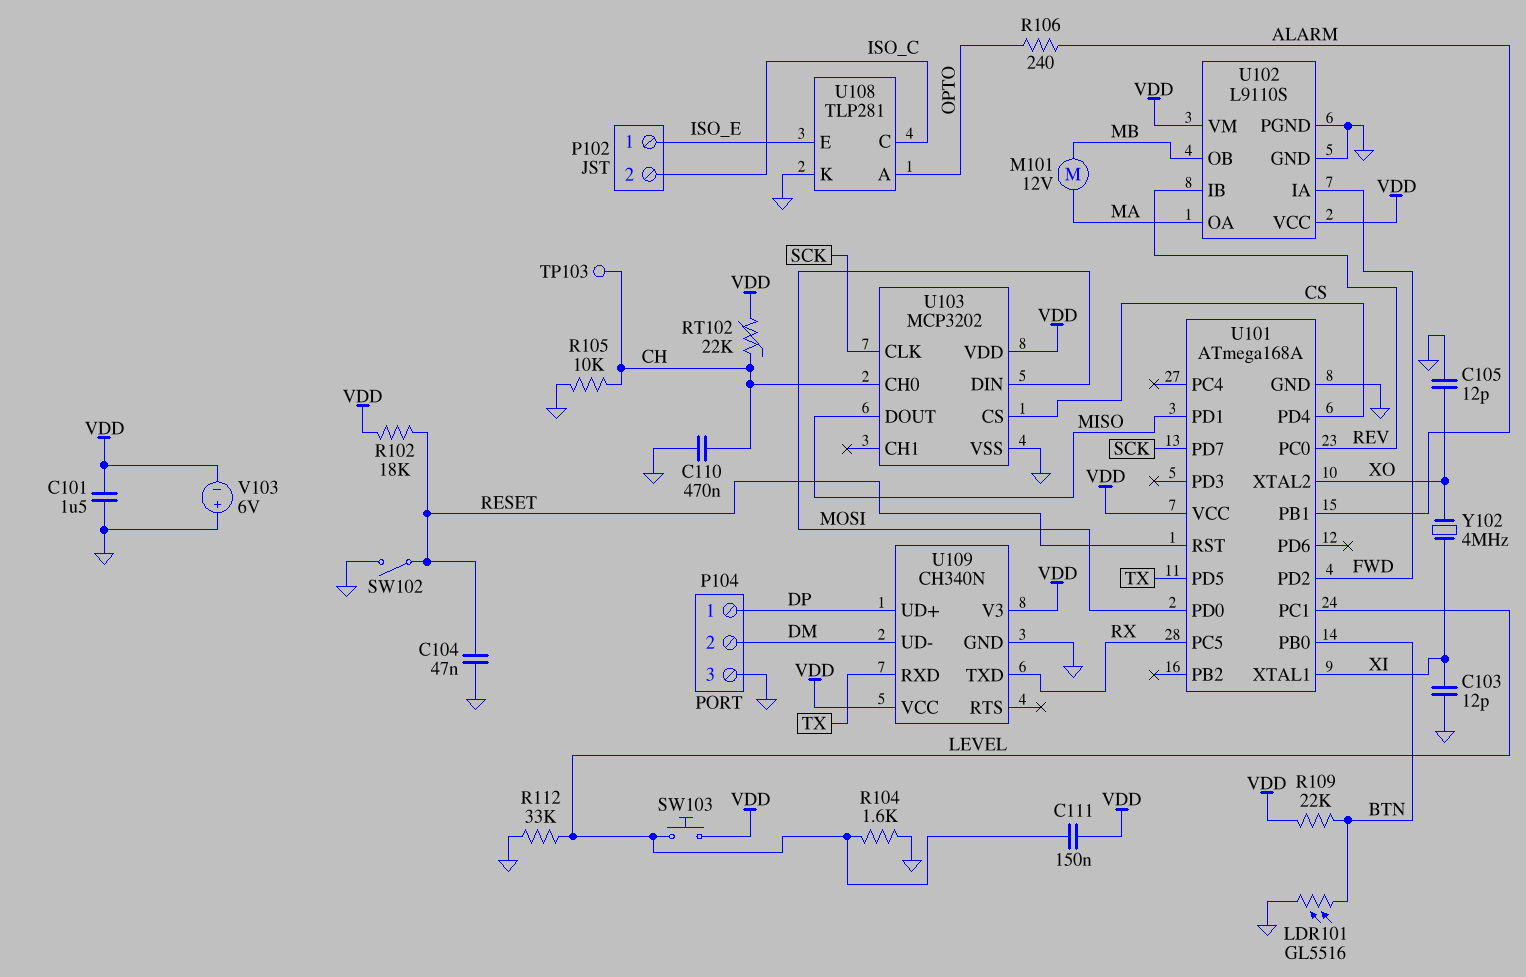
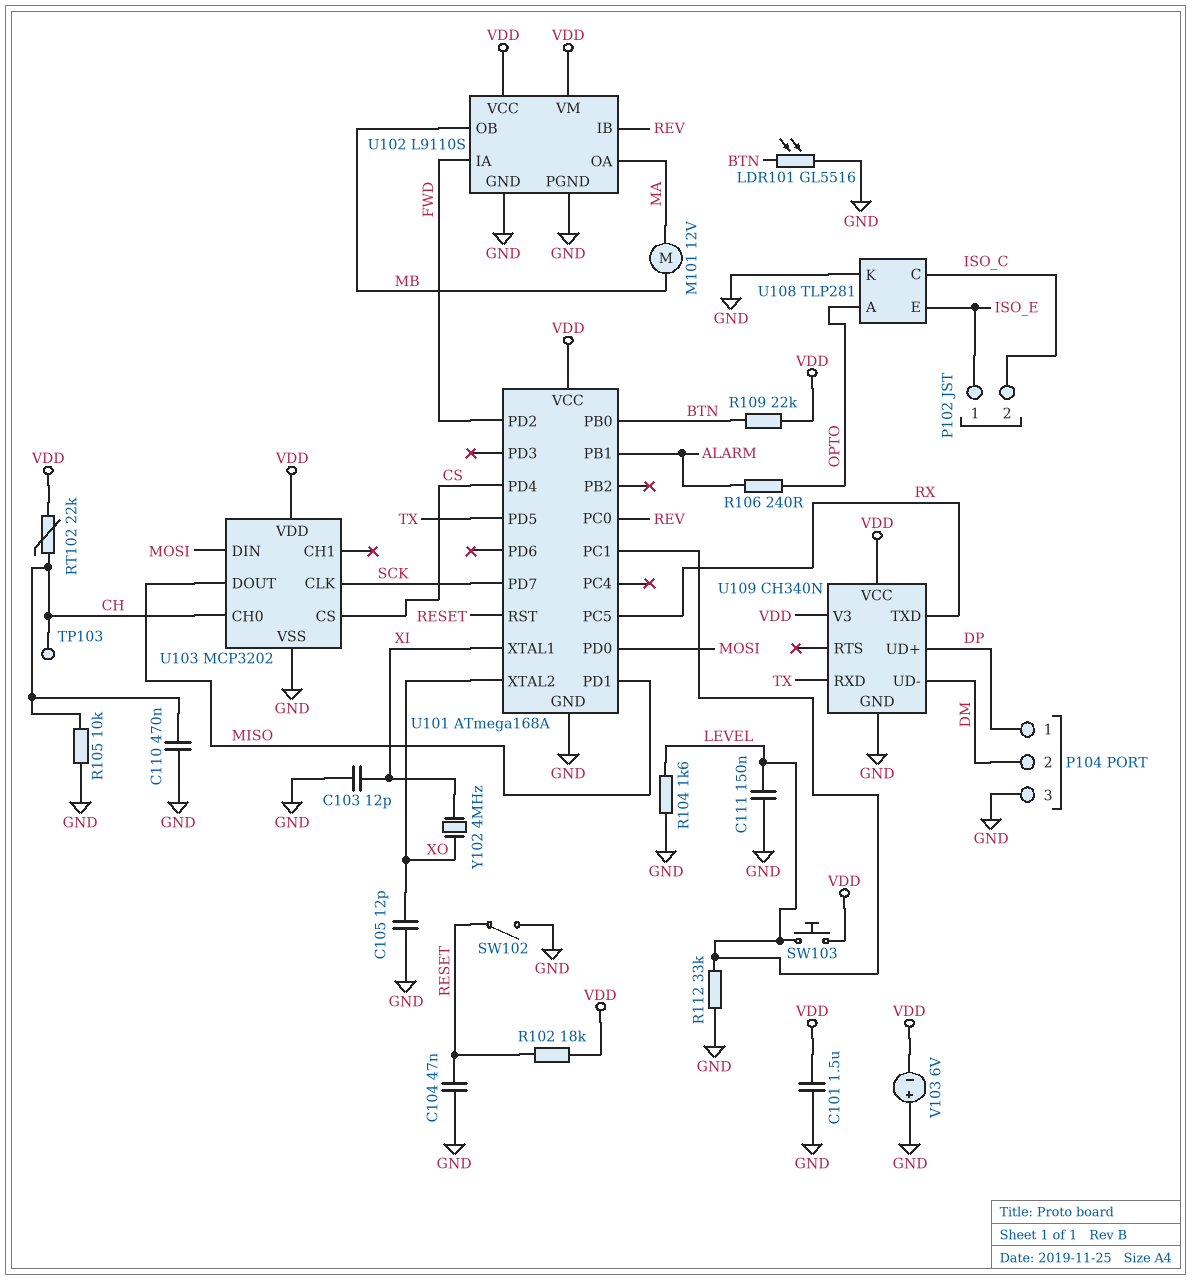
C111: 150nF (LEVEL, VDD) -> 150nF (GND, LEVEL)

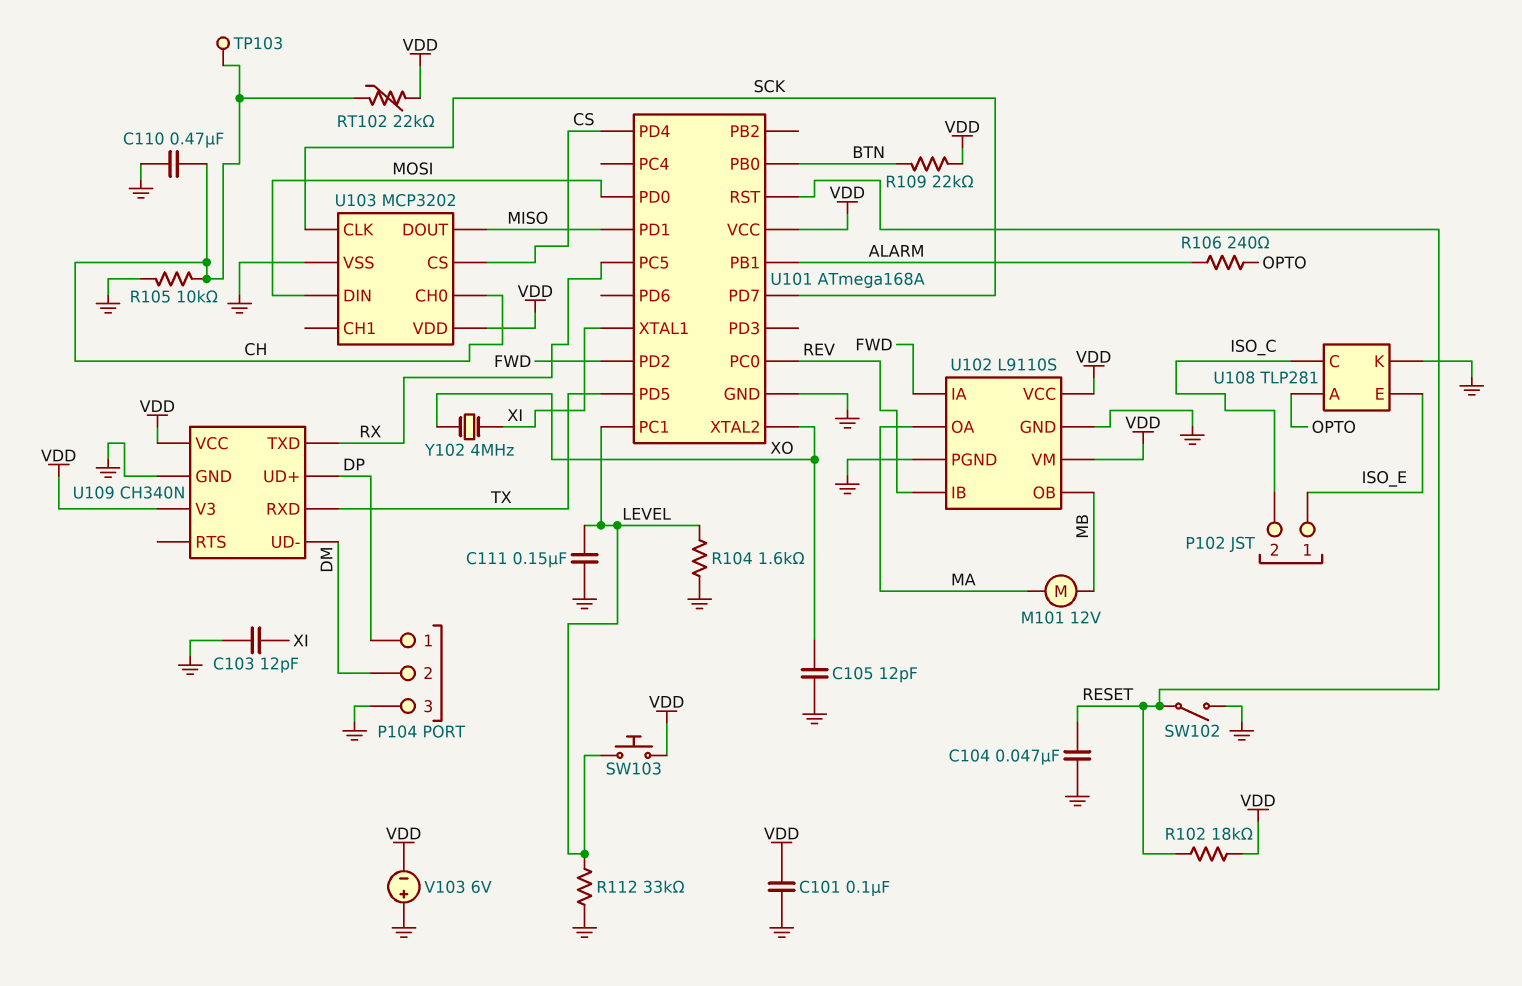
C101: 1.5uF (GND, VDD) -> 100nF (GND, VDD)
LDR101: GL5516 (BTN, GND) -> none

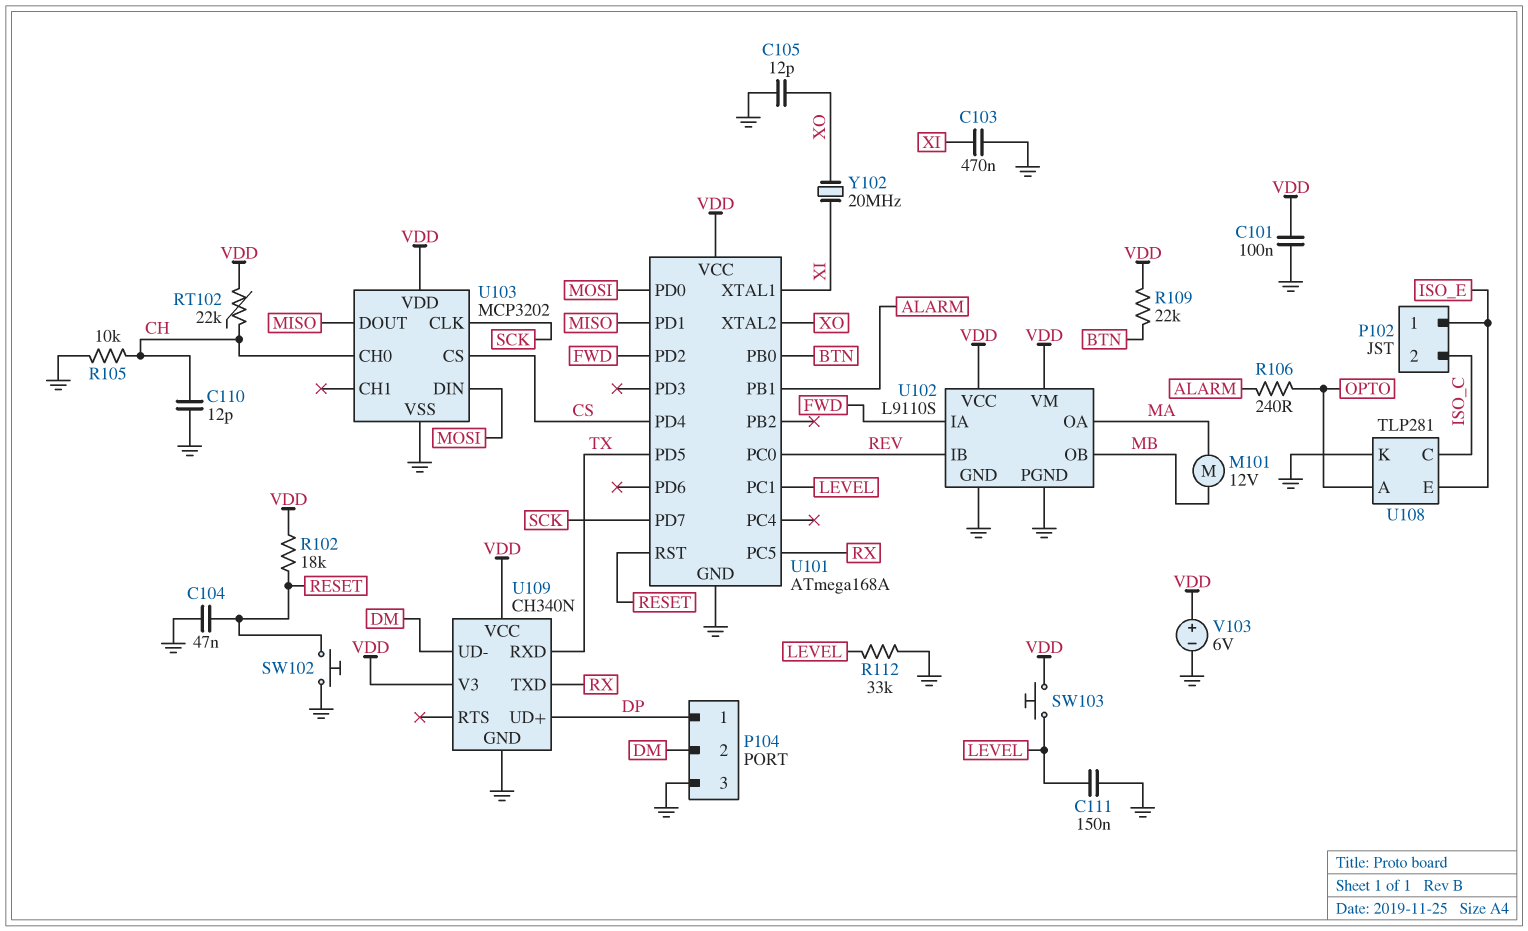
C103: 12pF (GND, XI) -> 470nF (GND, XI)
C110: 470nF (CH, GND) -> 12pF (CH, GND)
R104: 1.6k (GND, LEVEL) -> none
SW102: switch (GND, RESET) -> button (GND, RESET)
TP103: test point (CH) -> none
V103: 6V (plus GND, minus VDD) -> 6V (plus VDD, minus GND)
Y102: 4MHz (XI, XO) -> 20MHz (XI, XO)

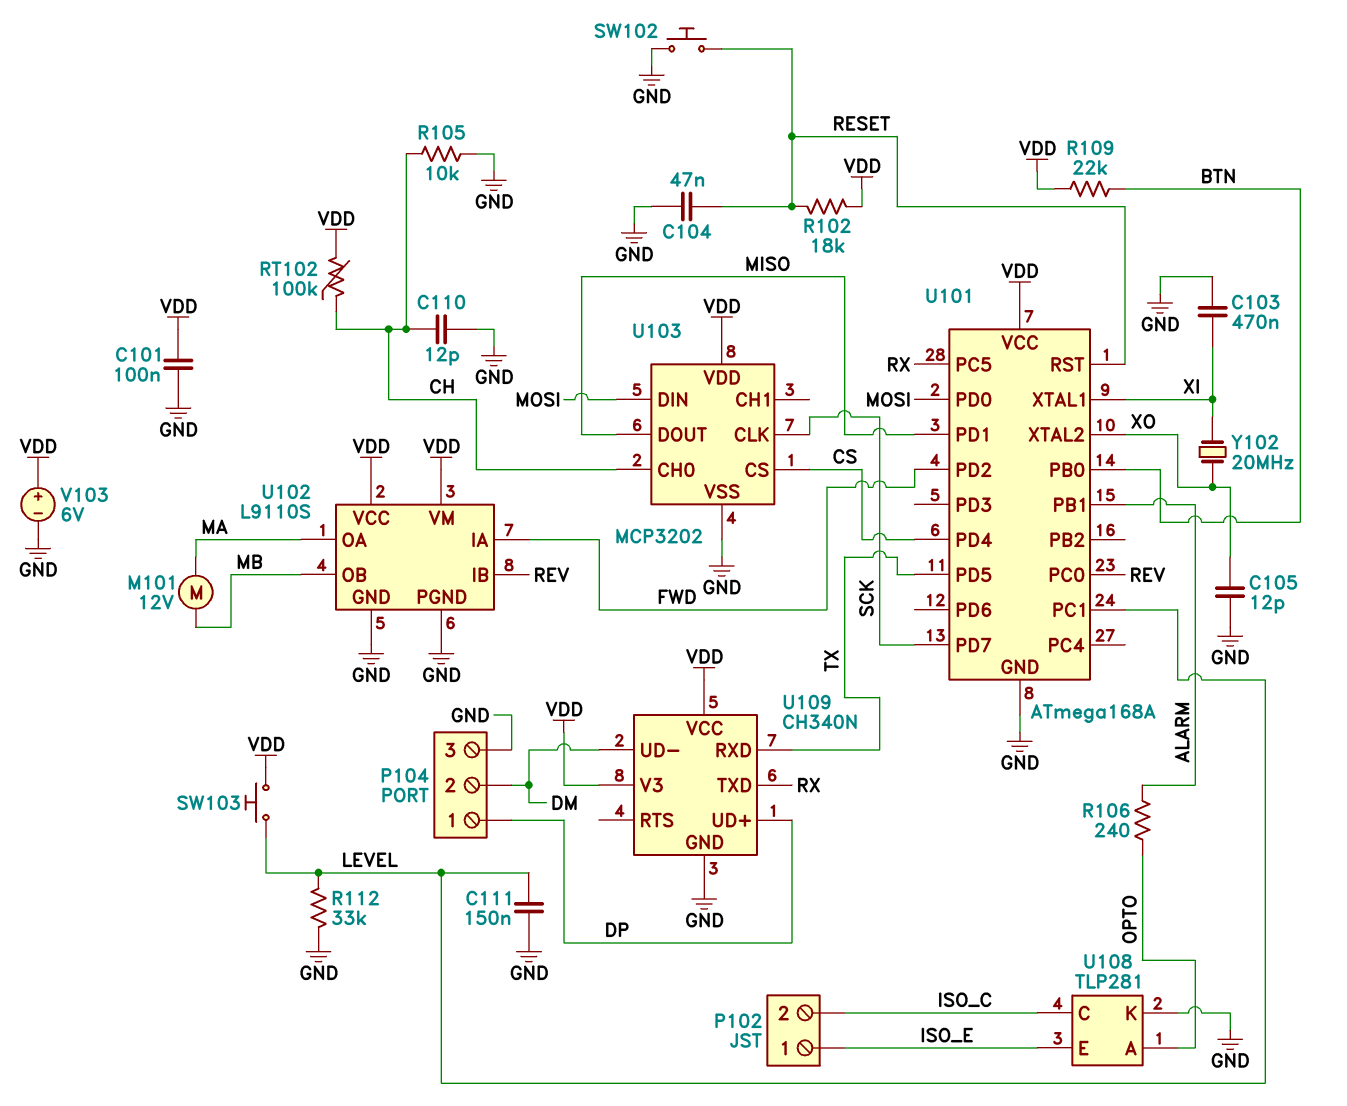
RT102: 22k (CH, VDD) -> 100k (CH, VDD)

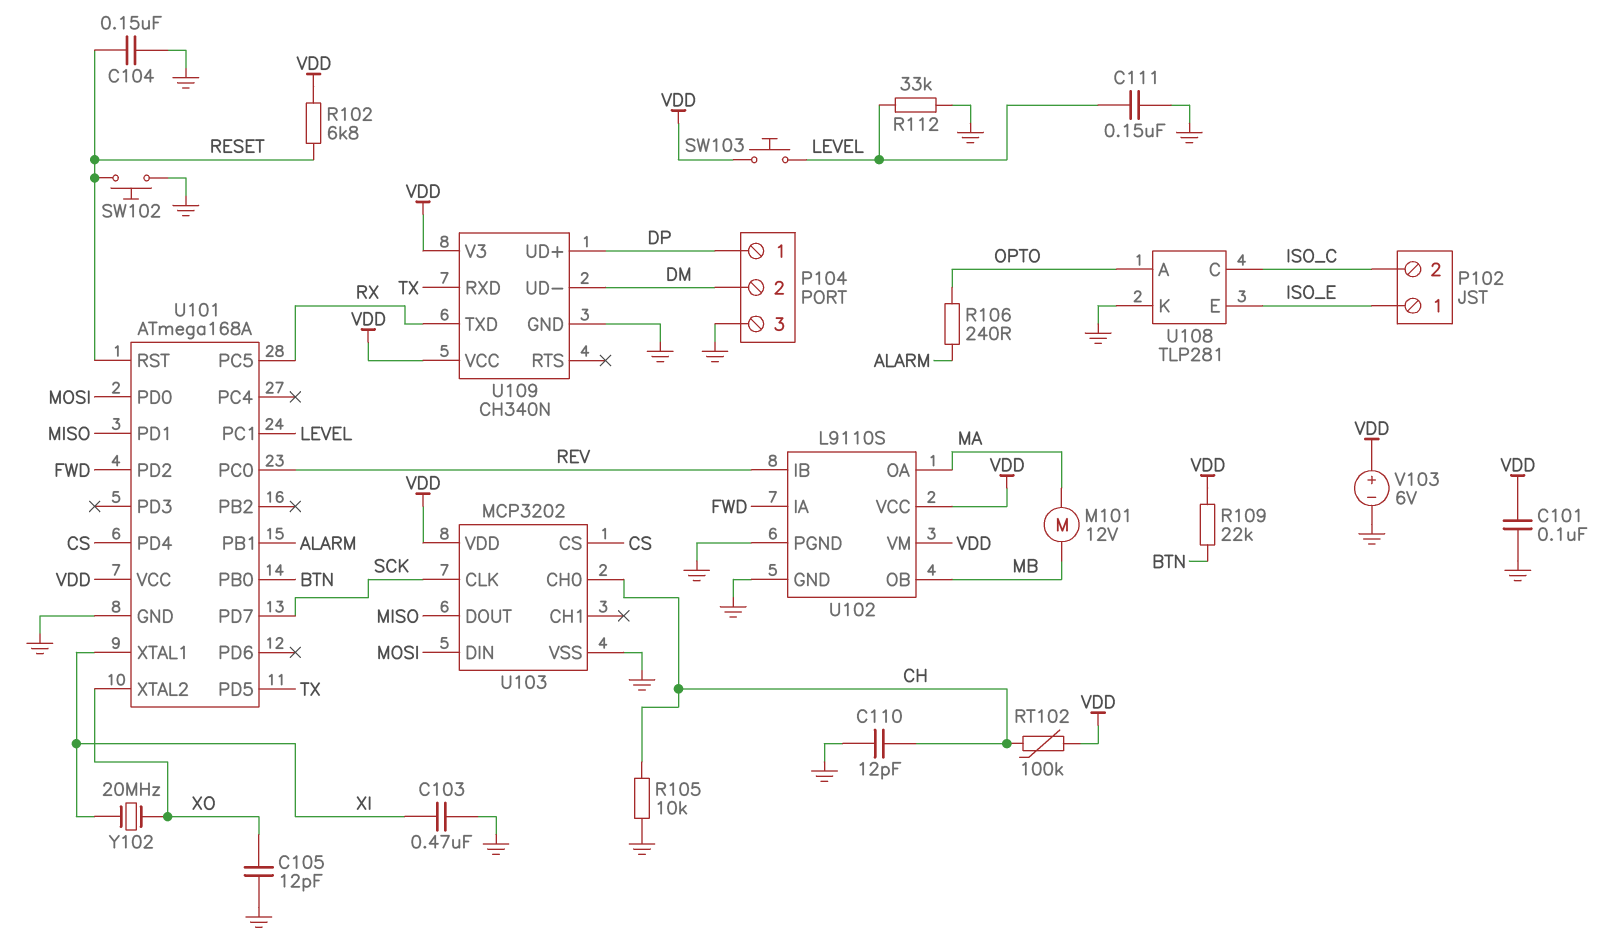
C104: 47nF (GND, RESET) -> 150nF (GND, RESET)
R102: 18k (RESET, VDD) -> 6.8k (RESET, VDD)

